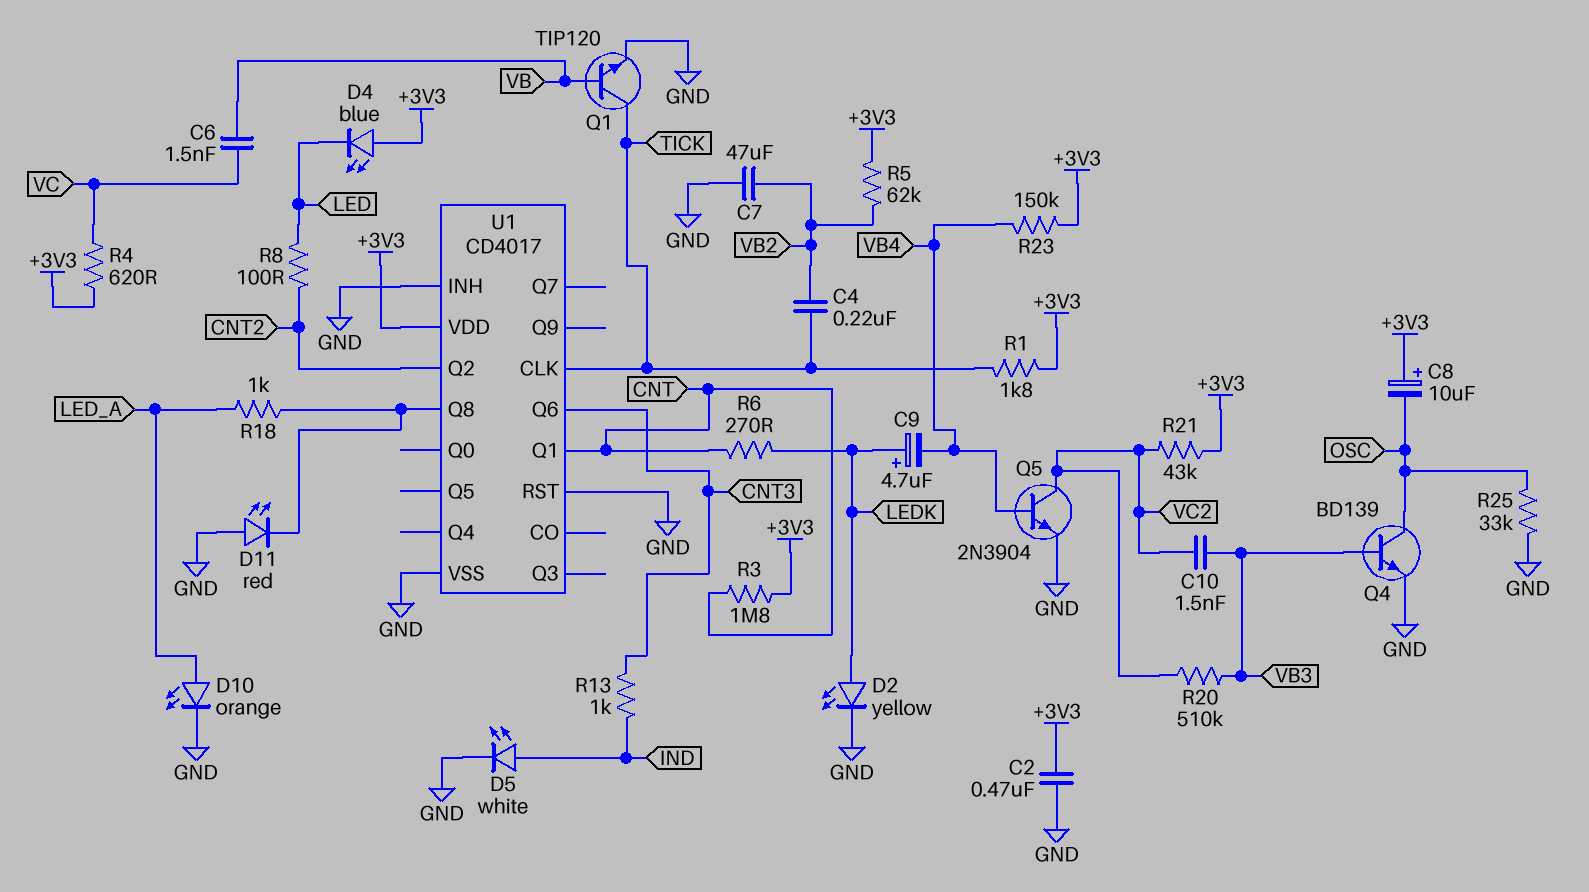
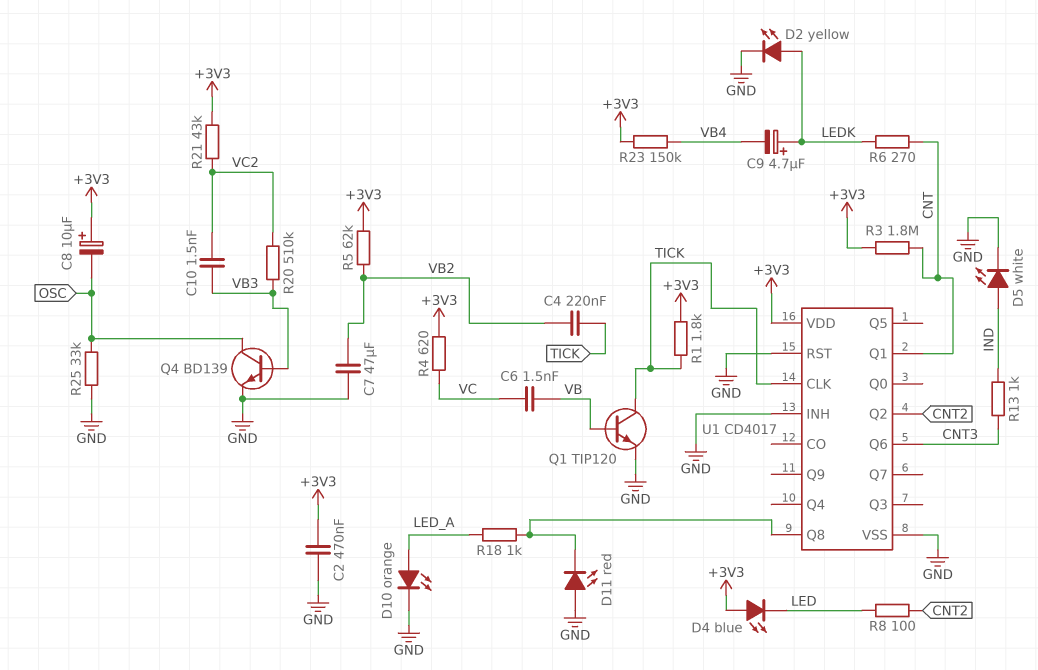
Q5: NPN 2N3904 (B VB4, C VC2, E GND) -> none

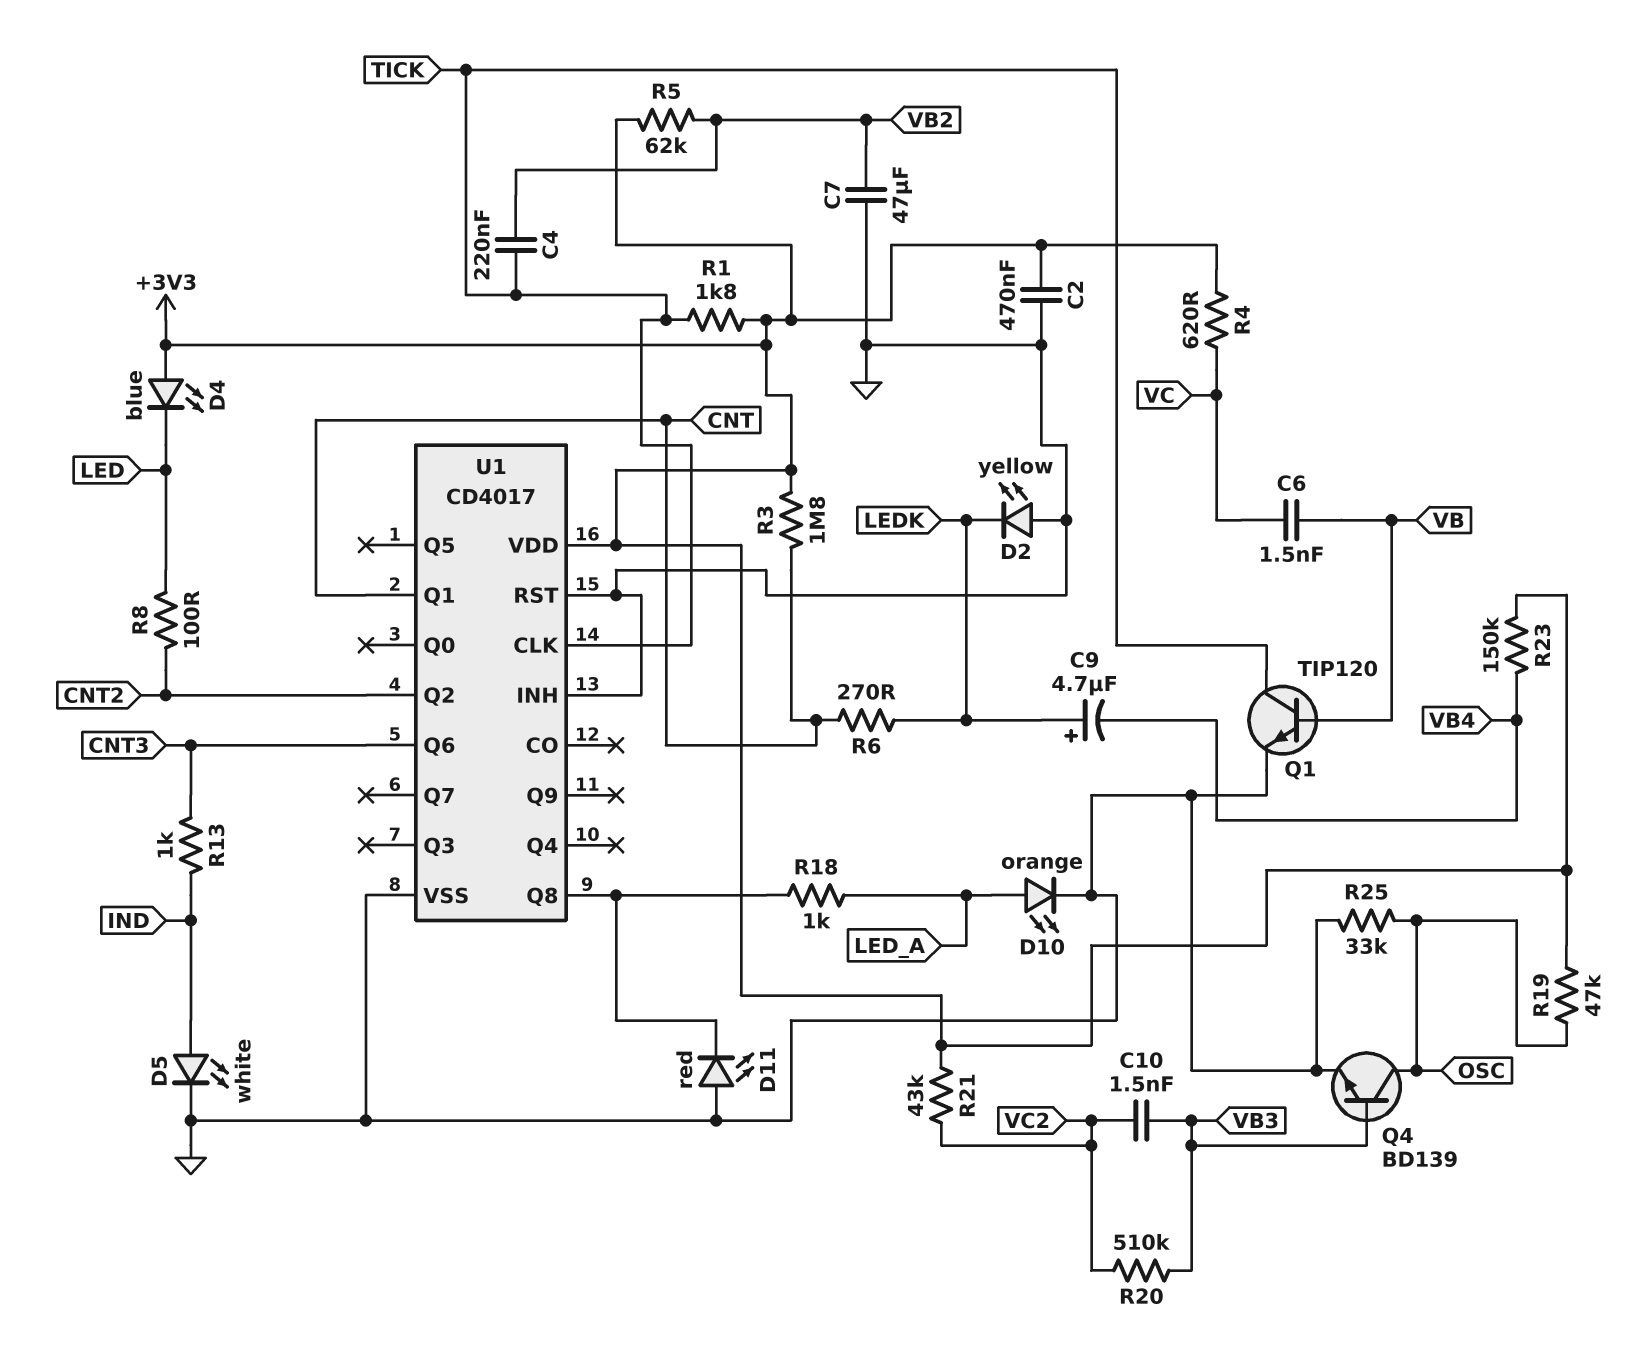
C8: 10uF (plus +3V3, minus OSC) -> none
D2: LED yellow (A LEDK, K GND) -> LED yellow (A GND, K LEDK)
R19: none -> 47k (+3V3, OSC)

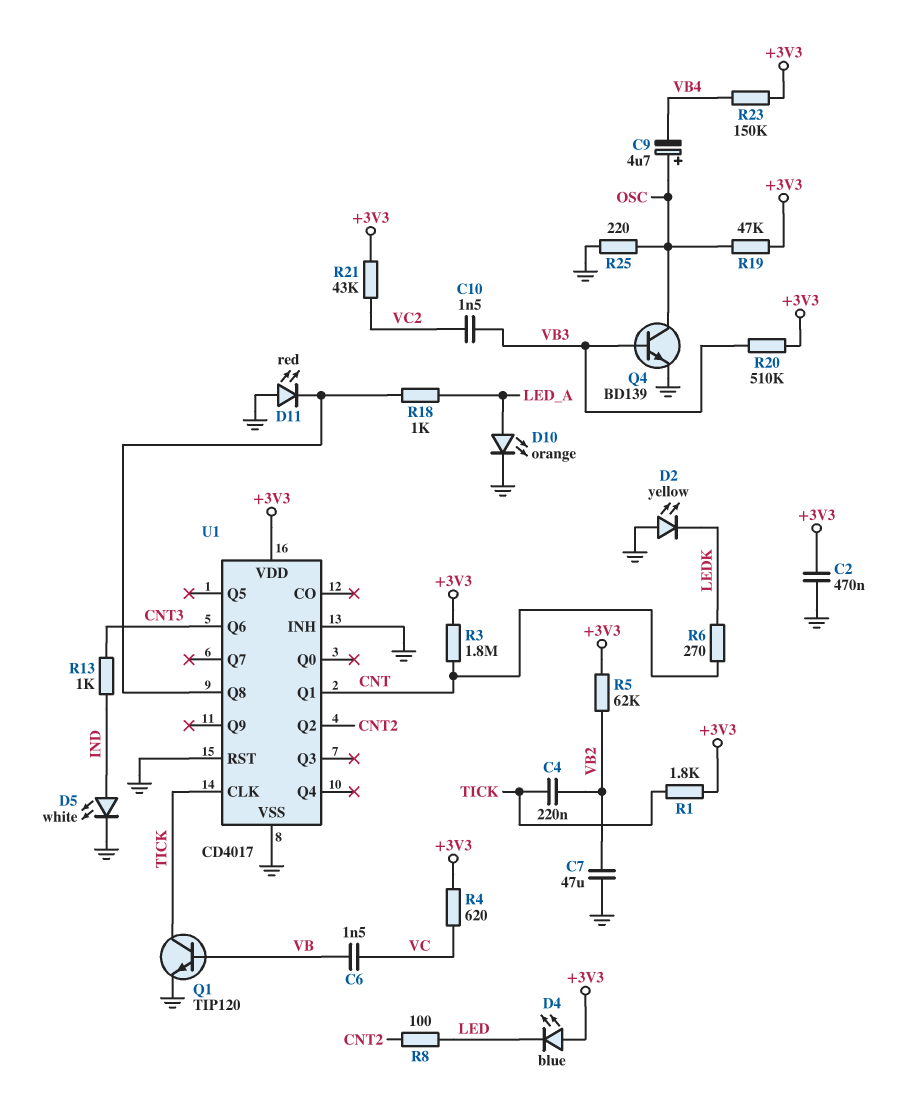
C9: 4.7uF (plus LEDK, minus VB4) -> 4.7uF (plus OSC, minus VB4)
R20: 510k (VB3, VC2) -> 510k (+3V3, VB3)
R25: 33k (GND, OSC) -> 220 (GND, OSC)

